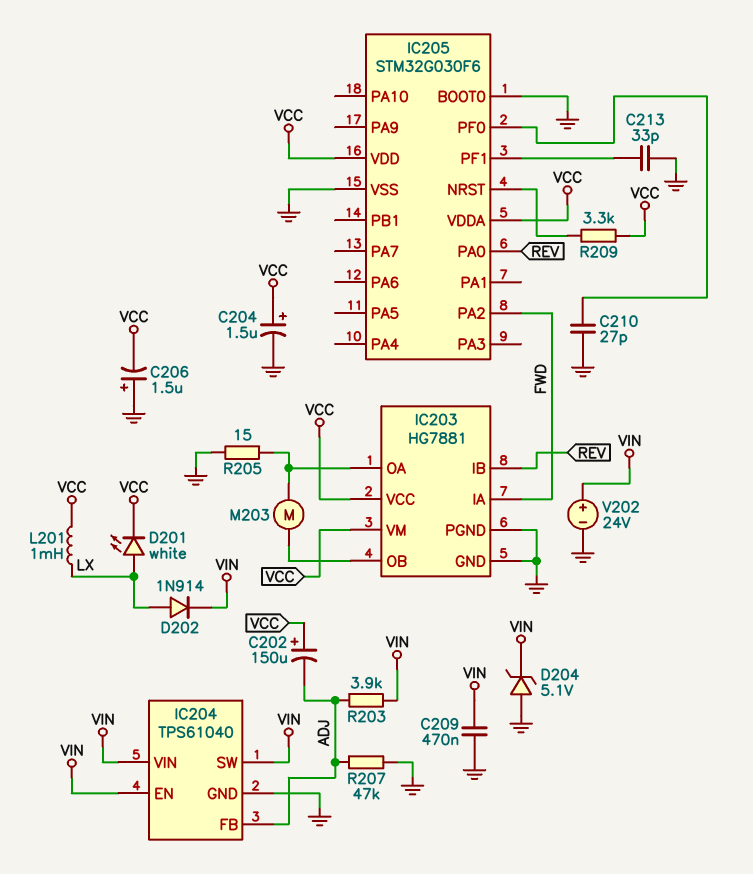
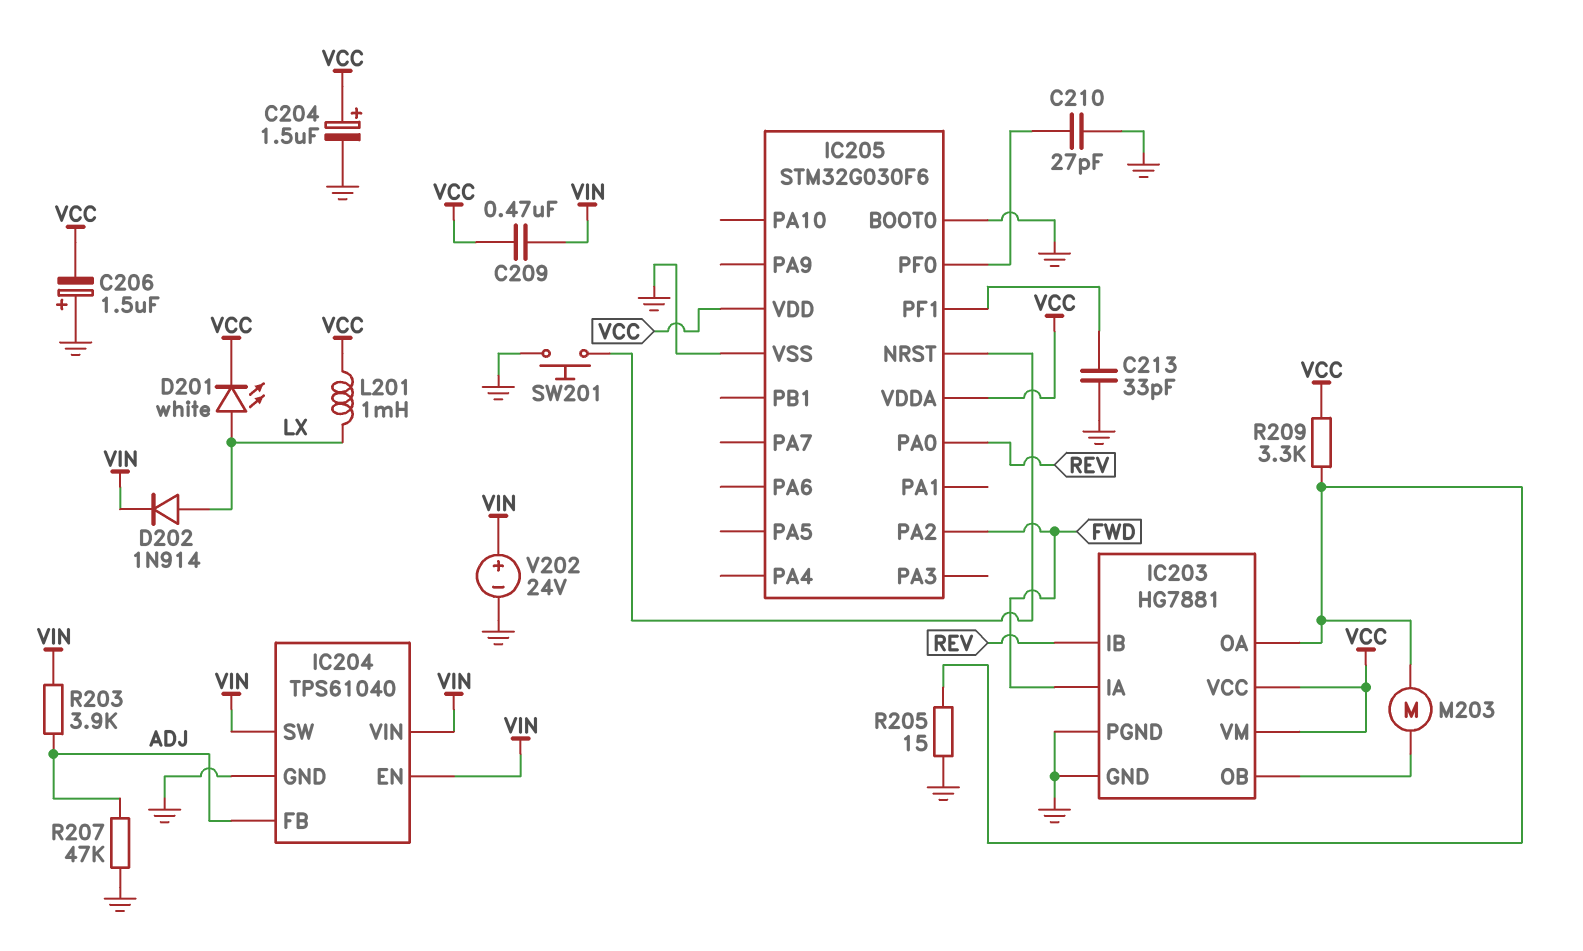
C202: 150uF (plus VCC, minus ADJ) -> none
C209: 470nF (GND, VIN) -> 470nF (VCC, VIN)
D204: zener 5.1V (A GND, K VIN) -> none
R209: 3.3k (IC205/NRST, VCC) -> 3.3k (IC203/OA, VCC)
SW201: none -> button (GND, IC205/NRST)

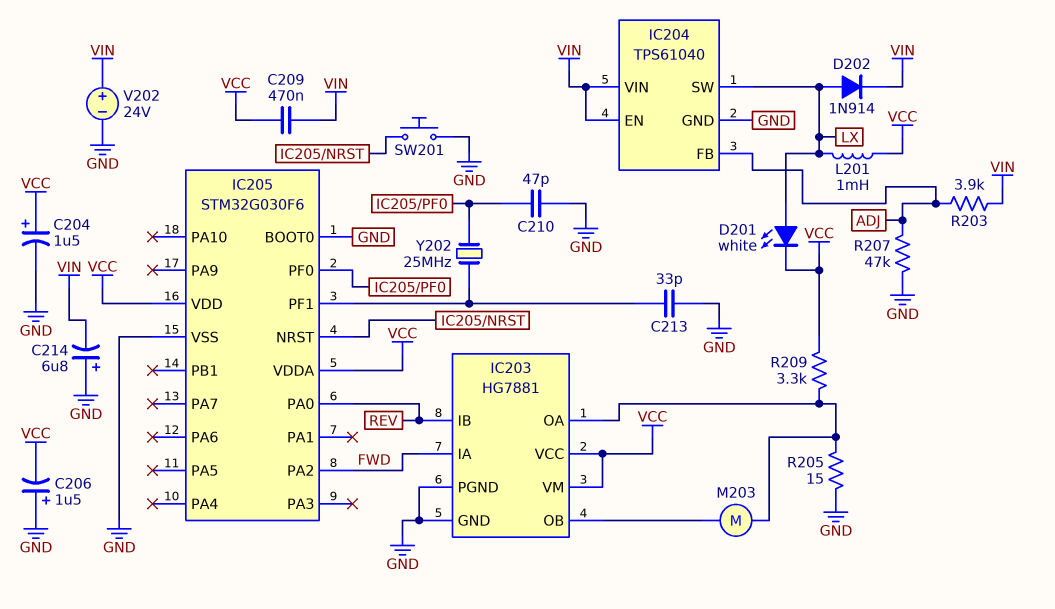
C210: 27pF (GND, IC205/PF0) -> 47pF (GND, IC205/PF0)
C214: none -> 6.8uF (plus GND, minus VIN)
IC204 pin SW: VIN -> LX
Y202: none -> 25MHz (IC205/PF0, IC205/PF1)

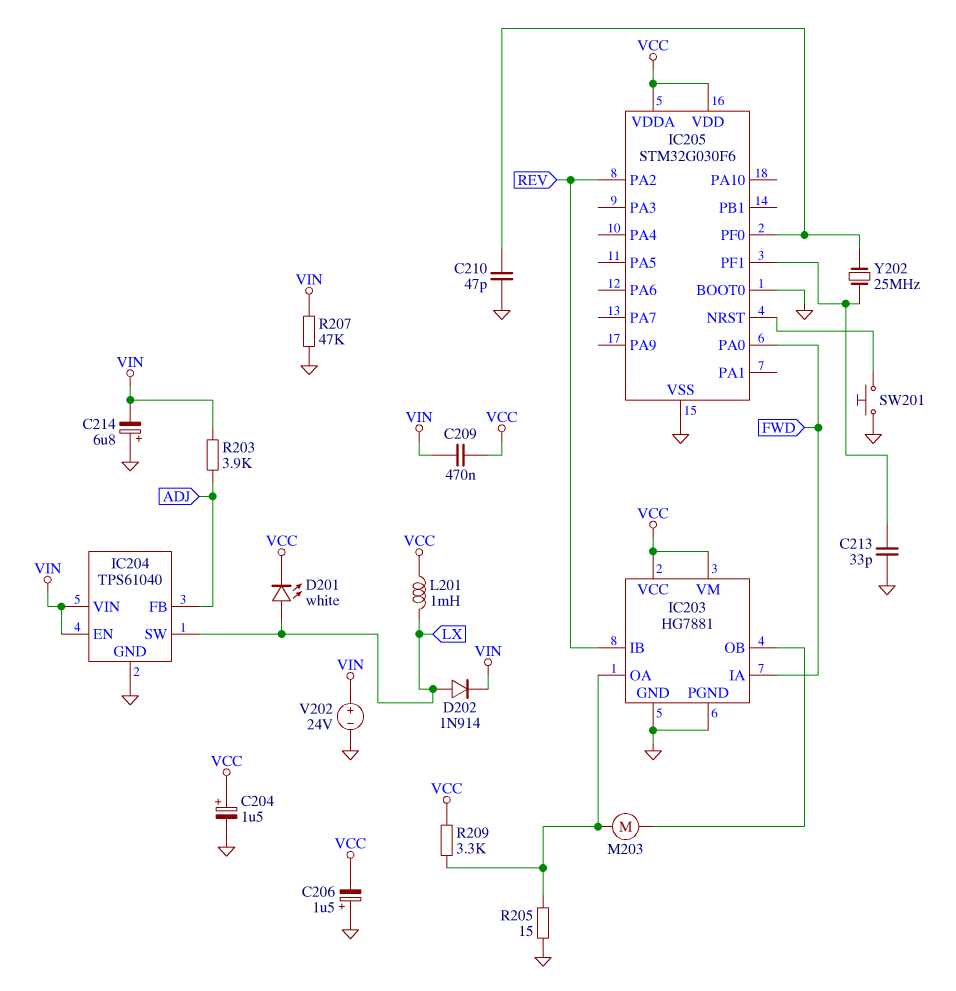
IC205 pin PA0: REV -> FWD
IC205 pin PA2: FWD -> REV
R207: 47k (ADJ, GND) -> 47k (GND, VIN)

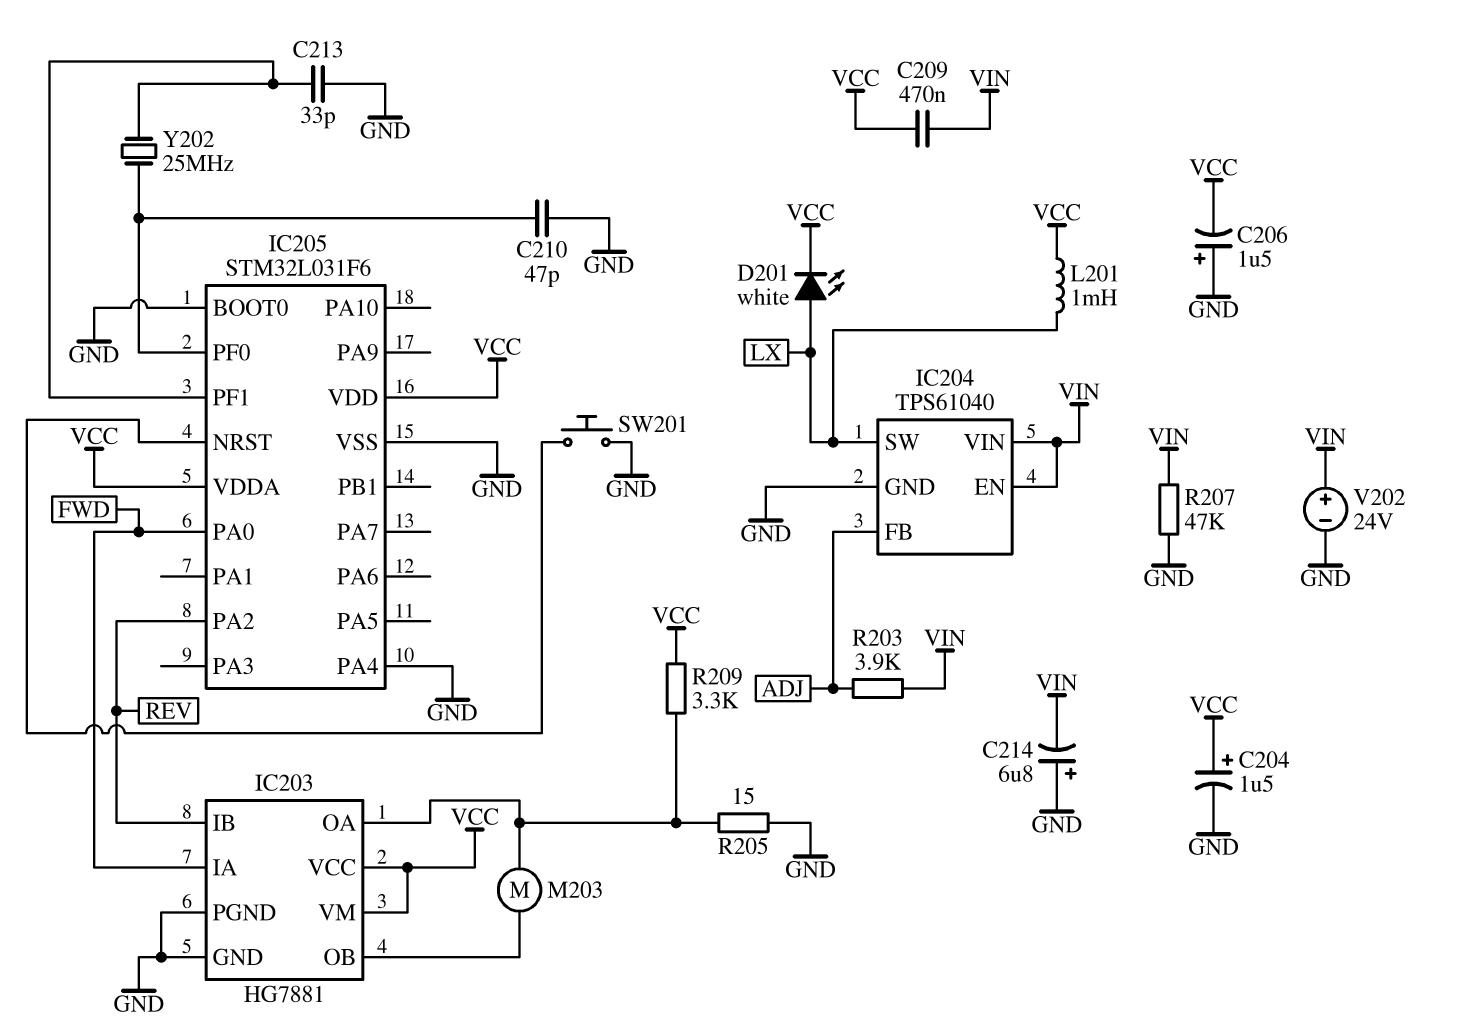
D202: diode 1N914 (A LX, K VIN) -> none
IC205: STM32G030F6 -> STM32L031F6
IC205 pin PA4: none -> GND

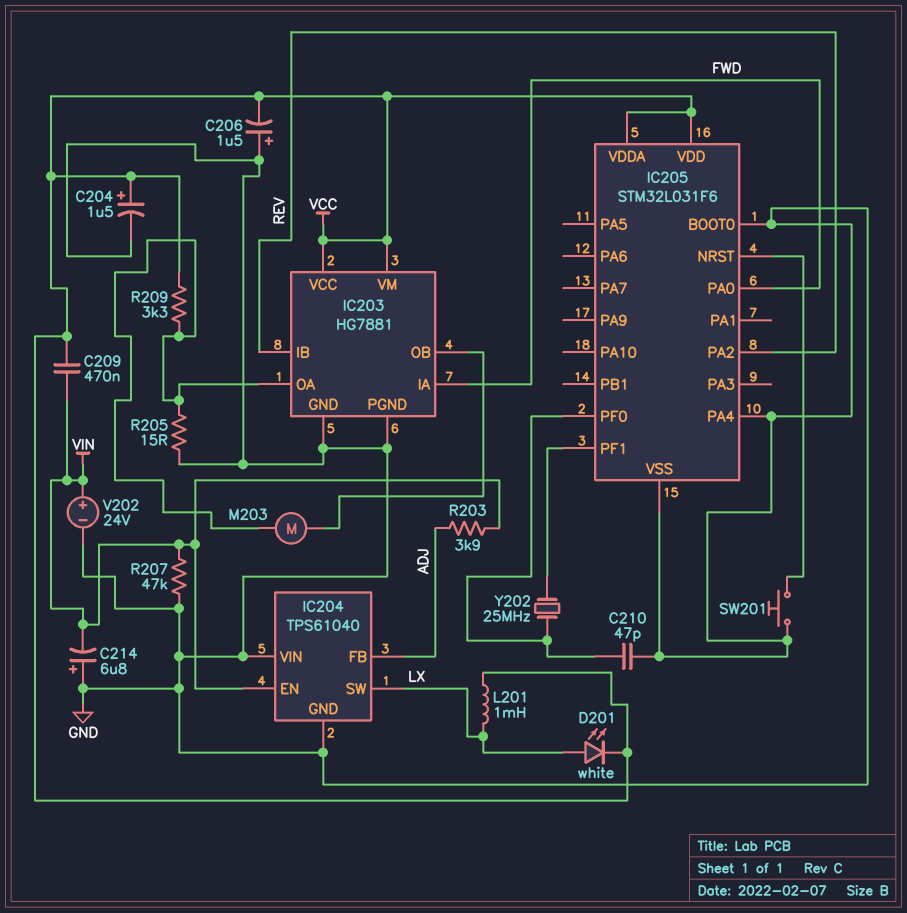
C213: 33pF (GND, IC205/PF1) -> none
IC204 pin VIN: VIN -> GND

